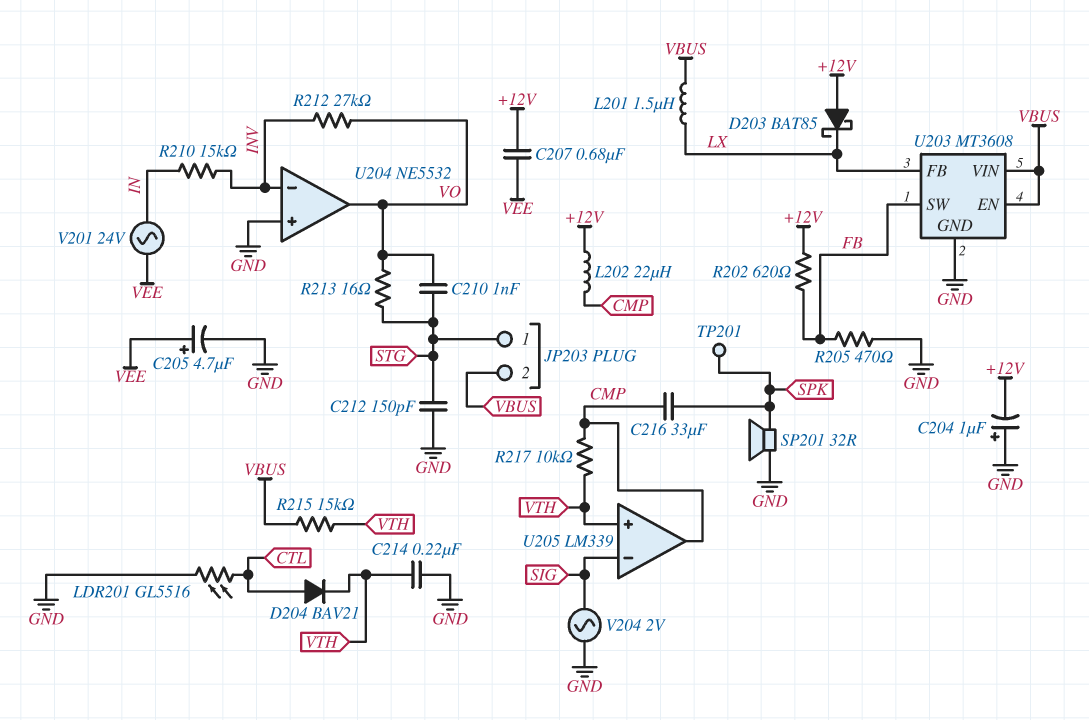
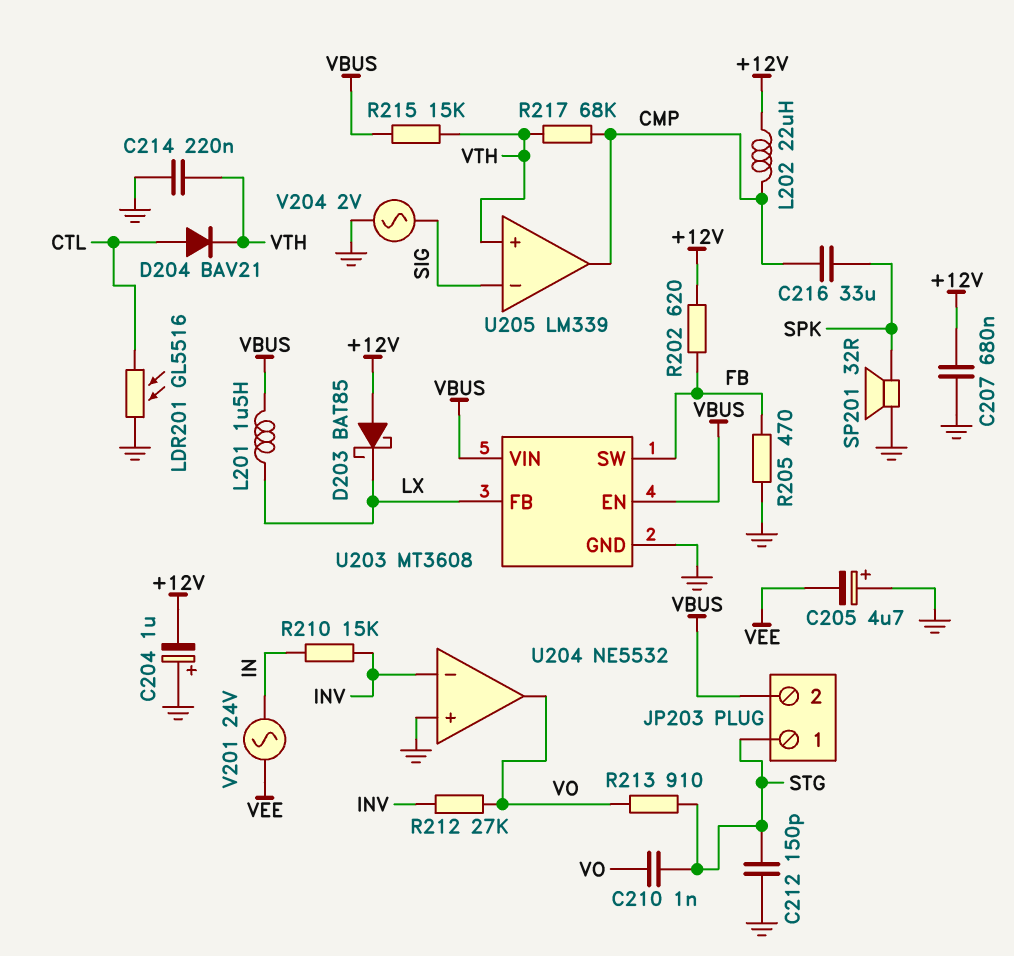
C205: 4.7uF (plus VEE, minus GND) -> 4.7uF (plus GND, minus VEE)
C207: 680nF (+12V, VEE) -> 680nF (+12V, GND)
R213: 16 (STG, VO) -> 910 (STG, VO)
R217: 10k (CMP, VTH) -> 68k (CMP, VTH)
TP201: test point (SPK) -> none

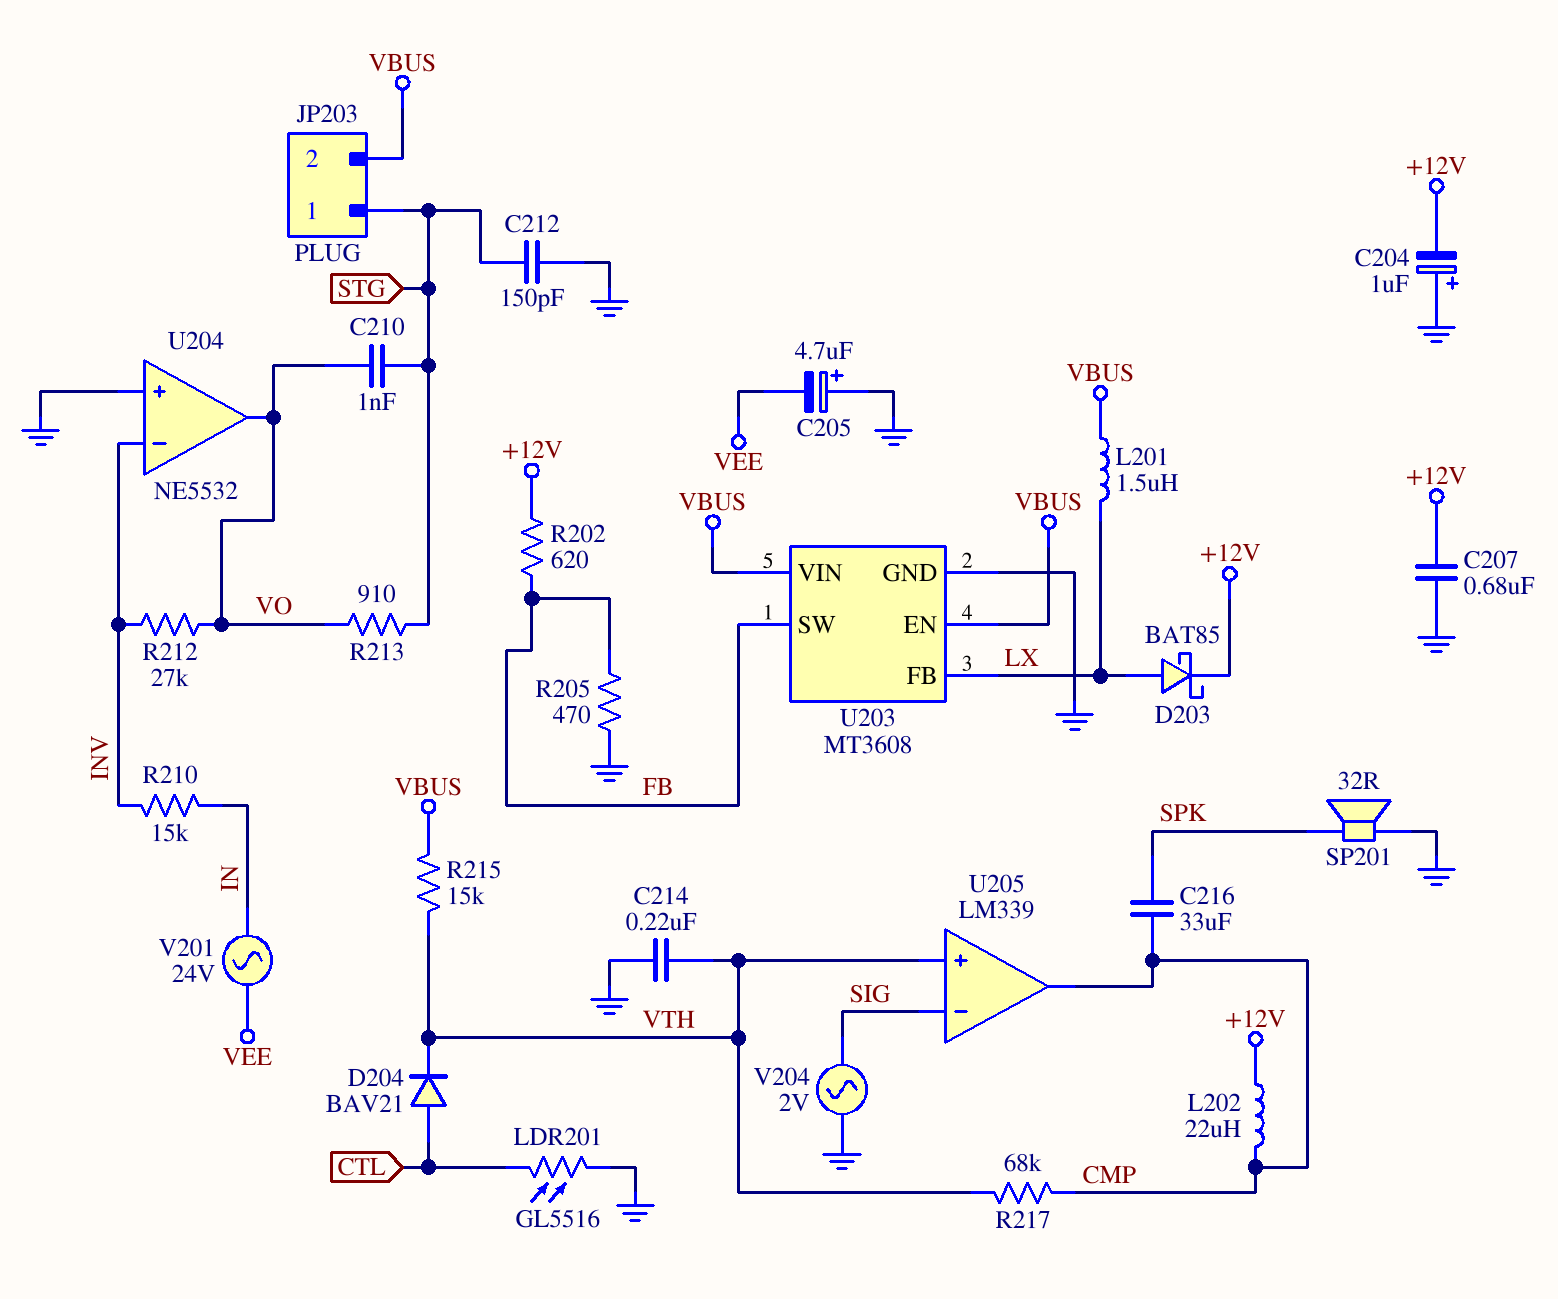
D203: schottky BAT85 (A +12V, K LX) -> schottky BAT85 (A LX, K +12V)

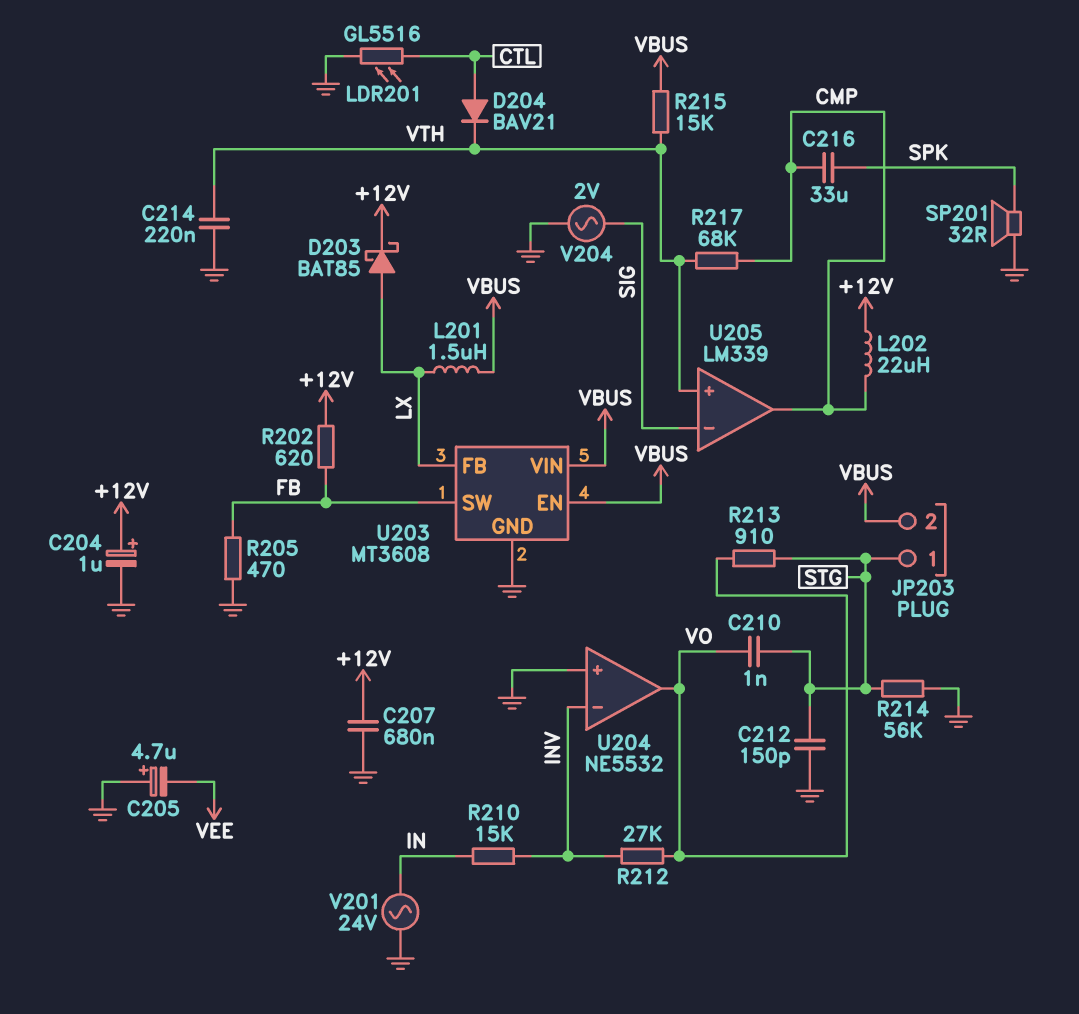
C204: 1uF (plus GND, minus +12V) -> 1uF (plus +12V, minus GND)
R214: none -> 56k (GND, STG)
V201: AC 24V (IN, VEE) -> AC 24V (GND, IN)

